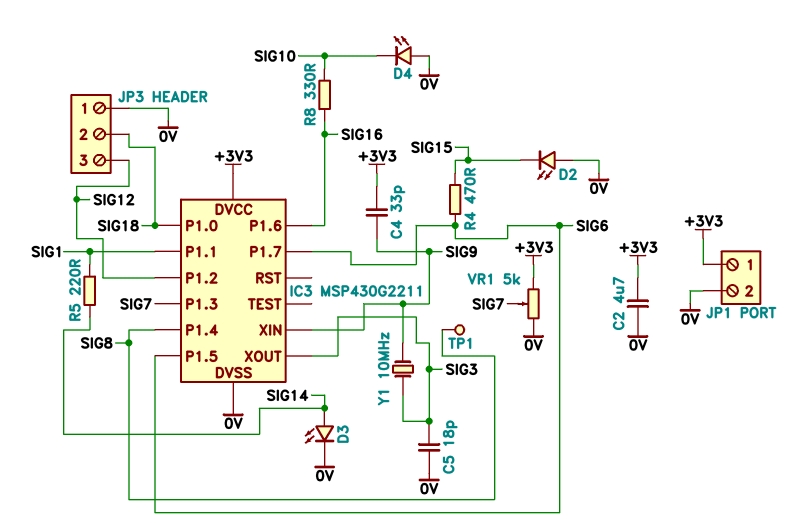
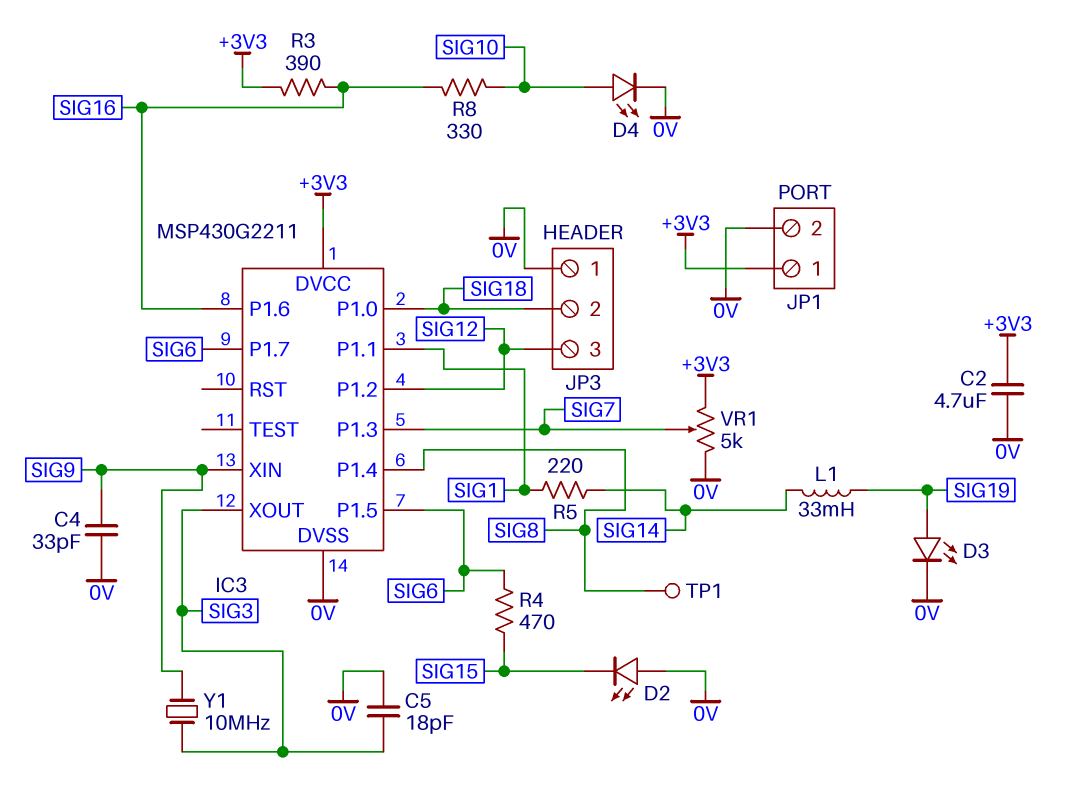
C4: 33pF (+3V3, SIG9) -> 33pF (0V, SIG9)
D3: LED (A SIG14, K 0V) -> LED (A SIG19, K 0V)
D4: LED (A 0V, K SIG10) -> LED (A SIG10, K 0V)
L1: none -> 33mH (SIG14, SIG19)
R3: none -> 390 (+3V3, SIG16)

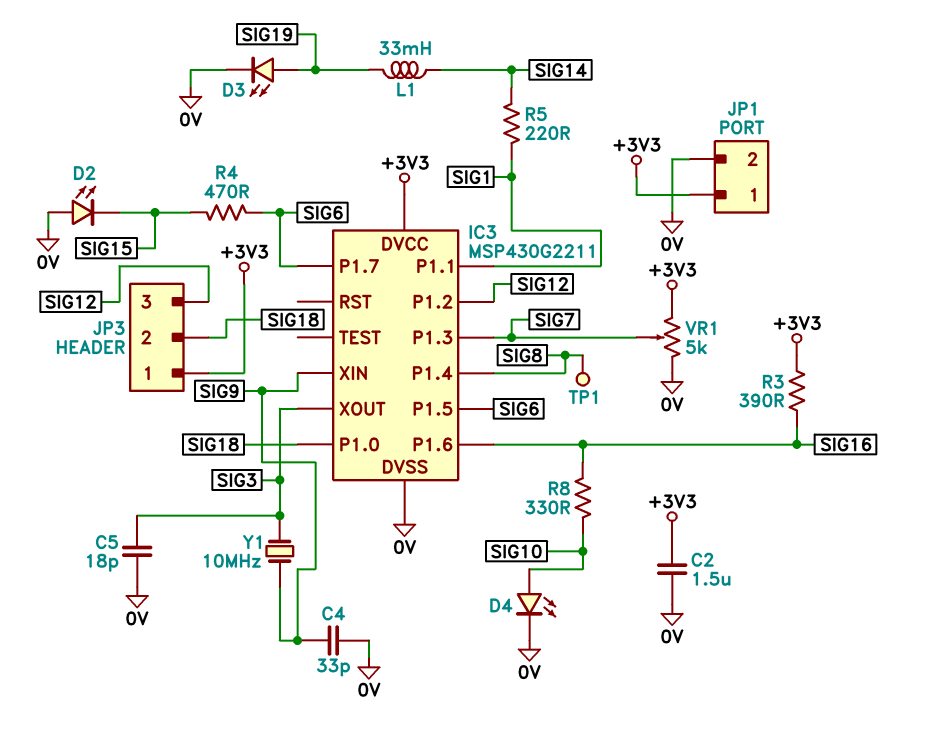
C2: 4.7uF (+3V3, 0V) -> 1.5uF (+3V3, 0V)
JP3 pin 1: 0V -> +3V3

